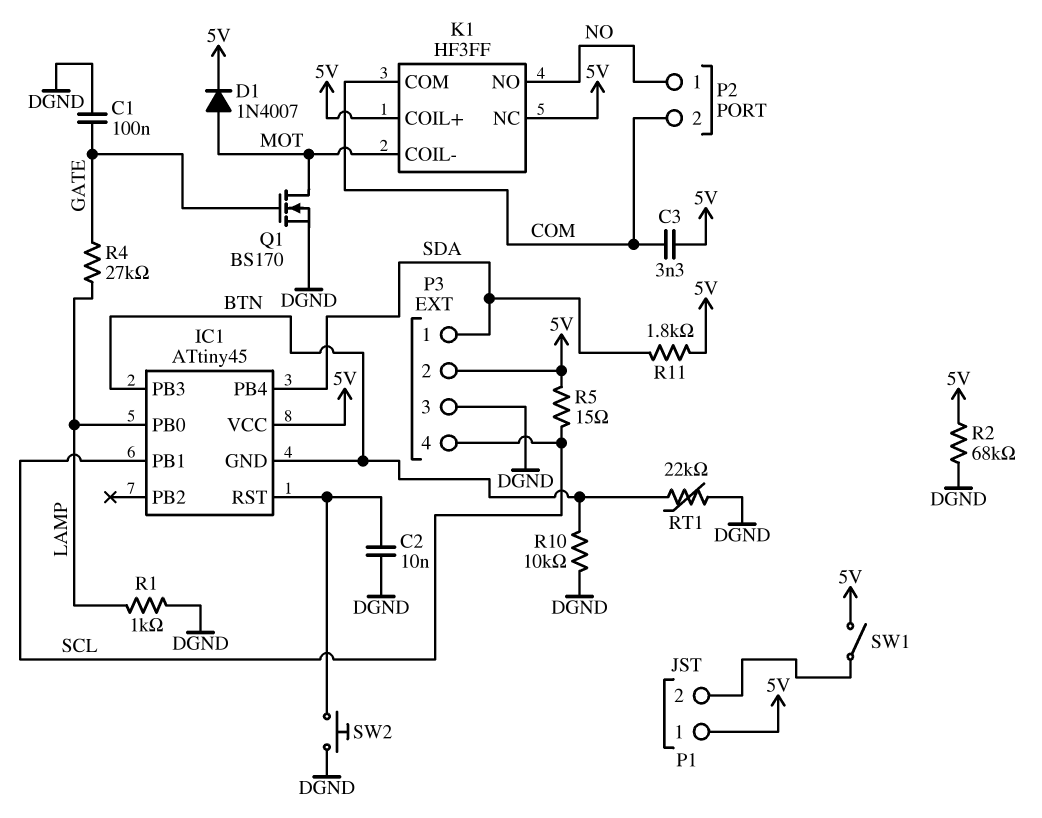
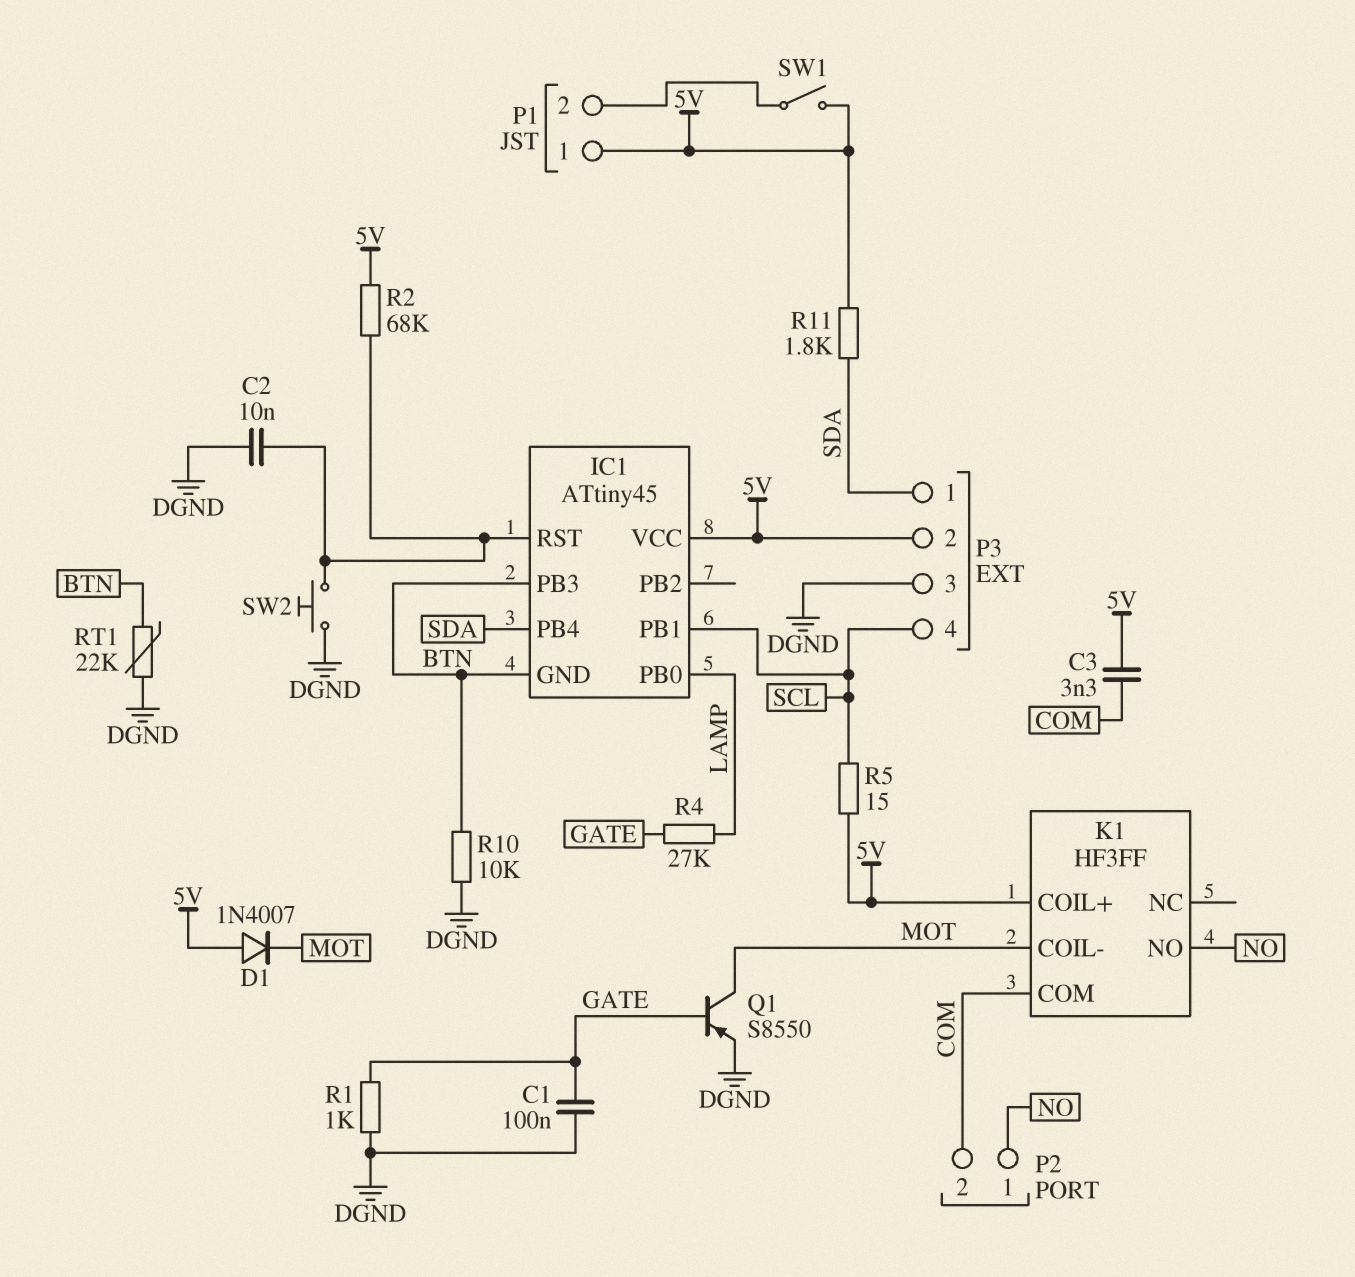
D1: diode 1N4007 (A MOT, K 5V) -> diode 1N4007 (A 5V, K MOT)
K1 pin NC: 5V -> none
Q1: NMOS BS170 (G GATE, D MOT, S DGND) -> PNP S8550 (B GATE, C MOT, E DGND)
R1: 1k (DGND, LAMP) -> 1k (DGND, GATE)
R2: 68k (5V, DGND) -> 68k (5V, IC1/RST)

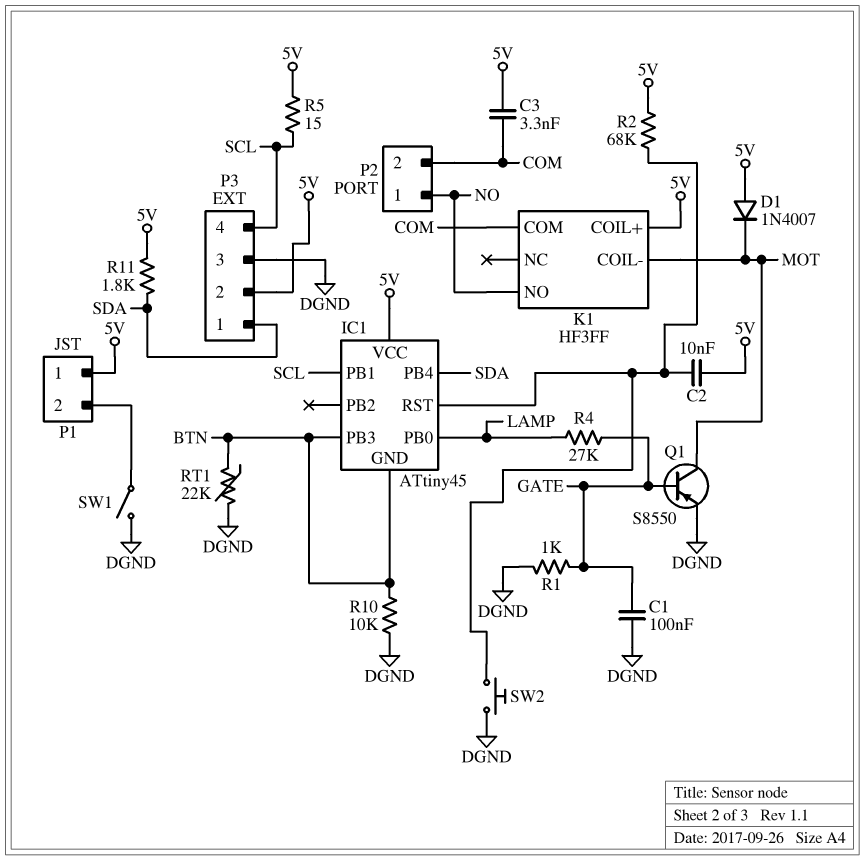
C2: 10nF (DGND, IC1/RST) -> 10nF (5V, IC1/RST)
SW1: switch (5V, P1/2) -> switch (DGND, P1/2)

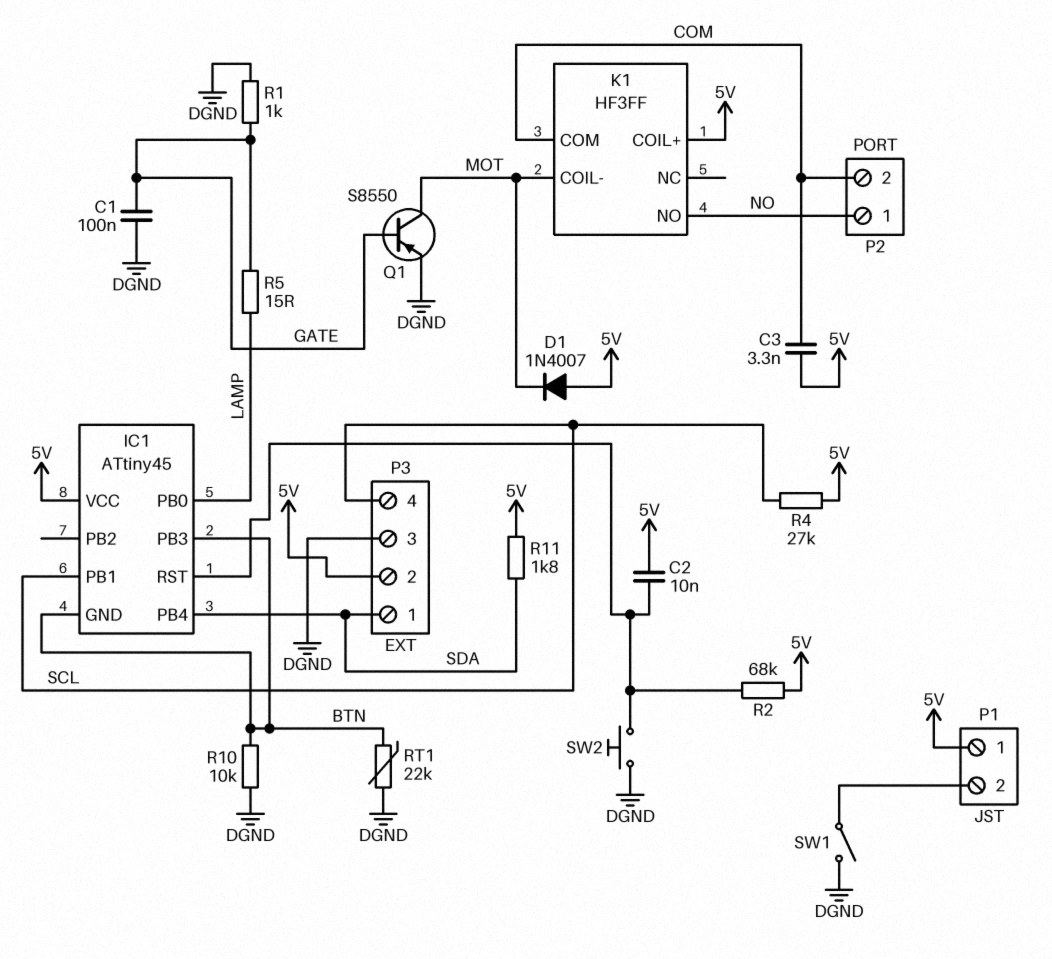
R4: 27k (GATE, LAMP) -> 27k (5V, SCL)
R5: 15 (5V, SCL) -> 15 (GATE, LAMP)

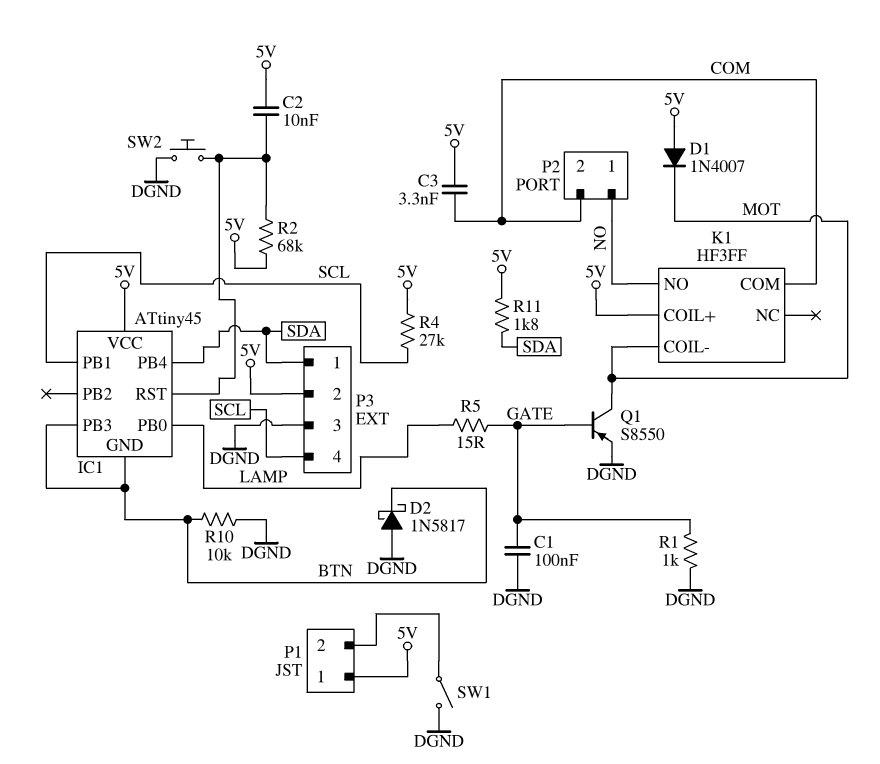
D2: none -> schottky 1N5817 (A DGND, K BTN)
RT1: 22k (BTN, DGND) -> none

